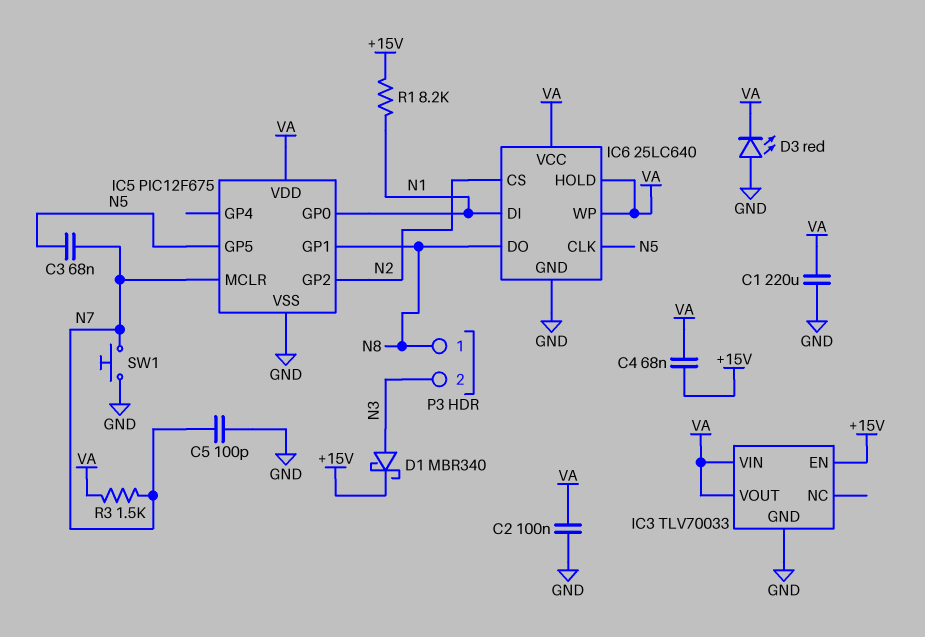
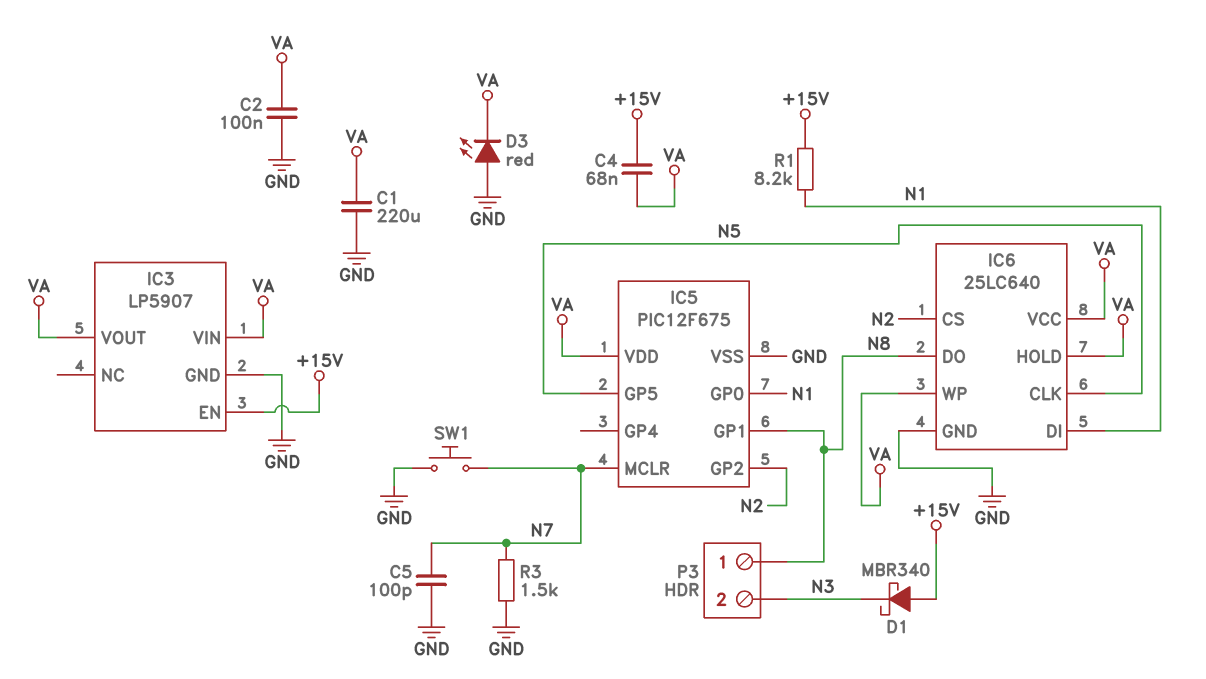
C3: 68nF (N5, N7) -> none
D1: schottky MBR340 (A N3, K +15V) -> schottky MBR340 (A +15V, K N3)
IC3: TLV70033 -> LP5907
R3: 1.5k (N7, VA) -> 1.5k (GND, N7)

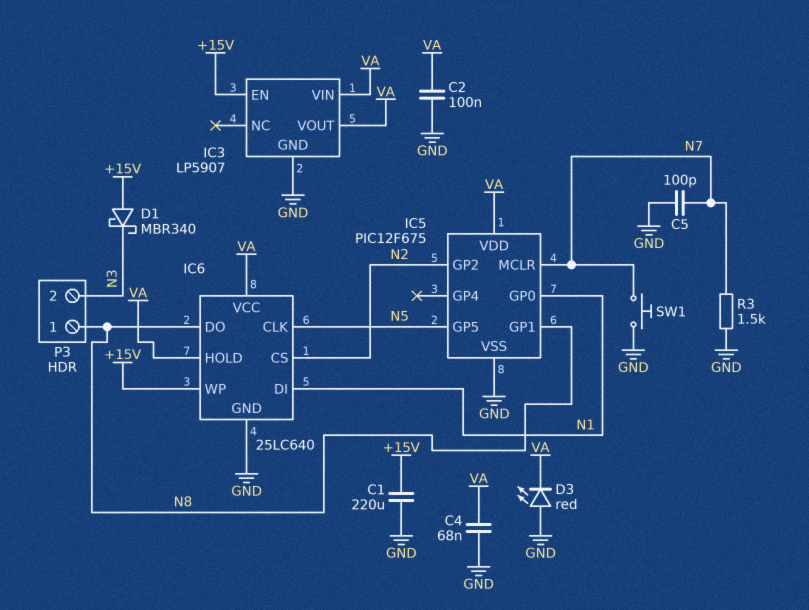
C1: 220uF (GND, VA) -> 220uF (+15V, GND)
C4: 68nF (+15V, VA) -> 68nF (GND, VA)
IC6 pin WP: VA -> +15V
R1: 8.2k (+15V, N1) -> none

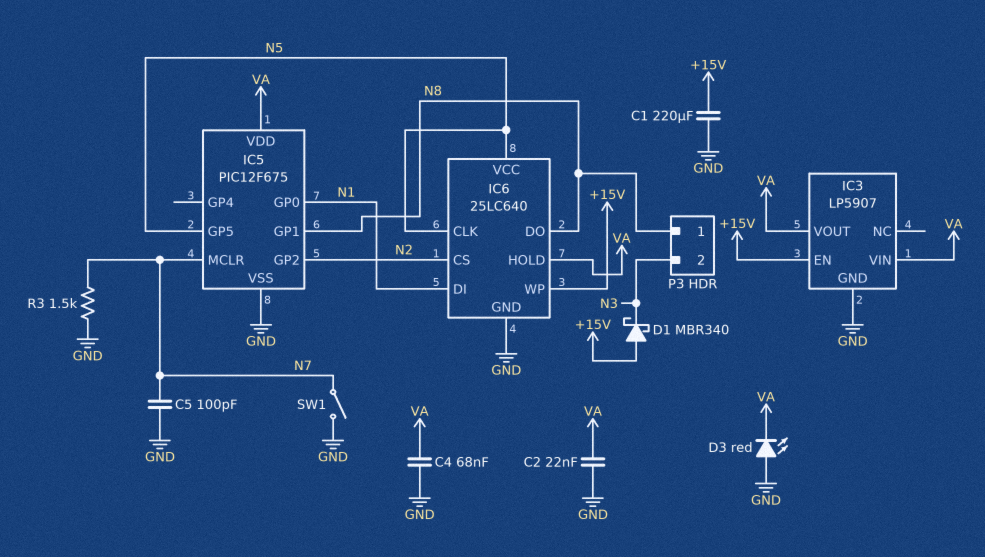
C2: 100nF (GND, VA) -> 22nF (GND, VA)
IC6 pin VCC: VA -> N5
SW1: button (GND, N7) -> switch (GND, N7)

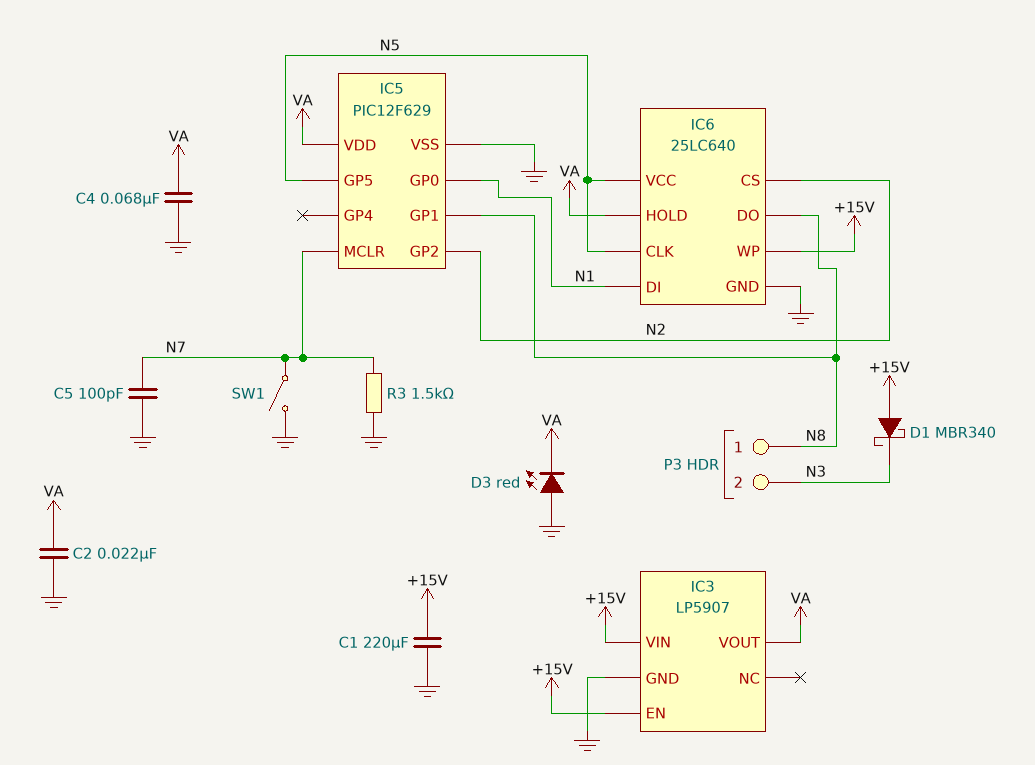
IC3 pin VIN: VA -> +15V
IC5: PIC12F675 -> PIC12F629

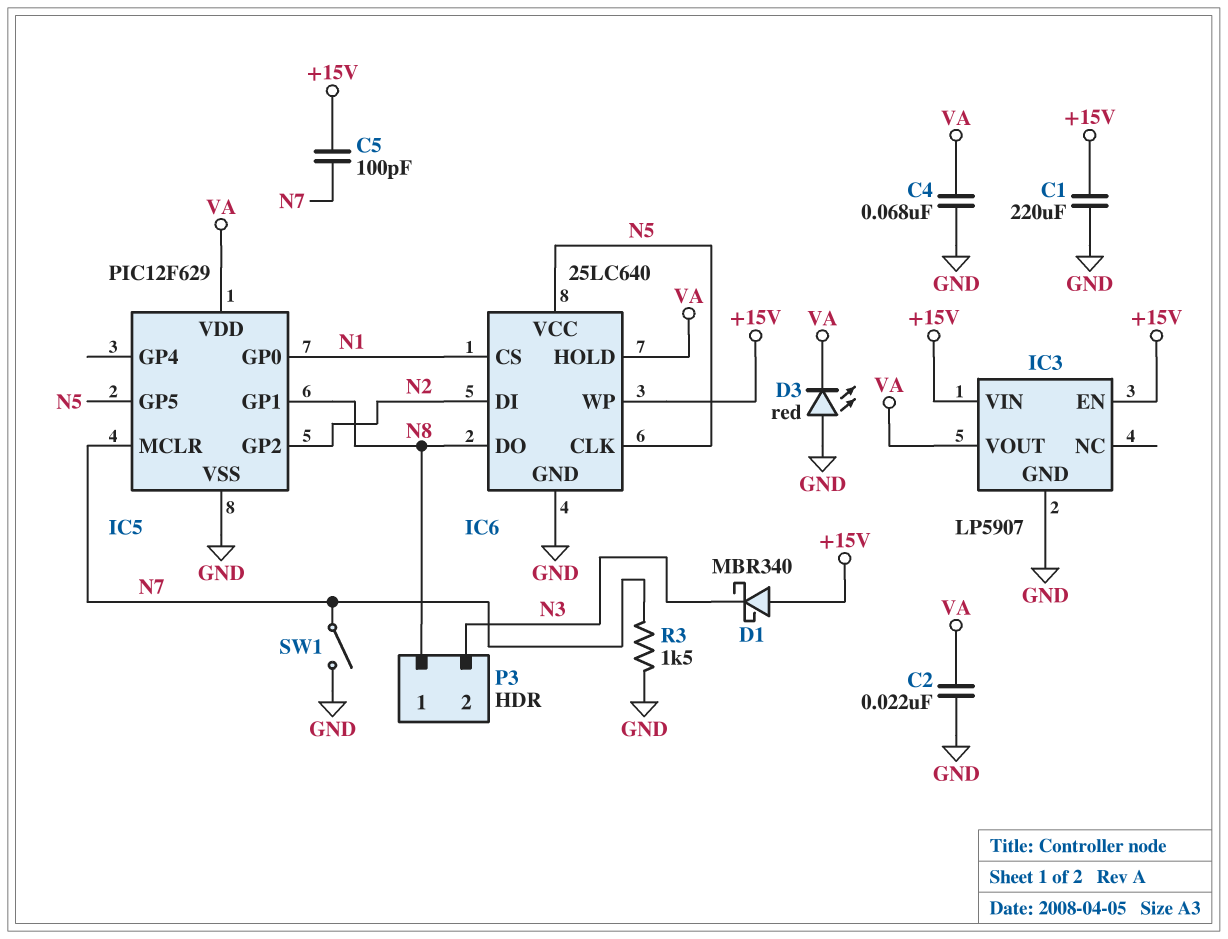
C5: 100pF (GND, N7) -> 100pF (+15V, N7)
IC6 pin CS: N2 -> N1
IC6 pin DI: N1 -> N2

